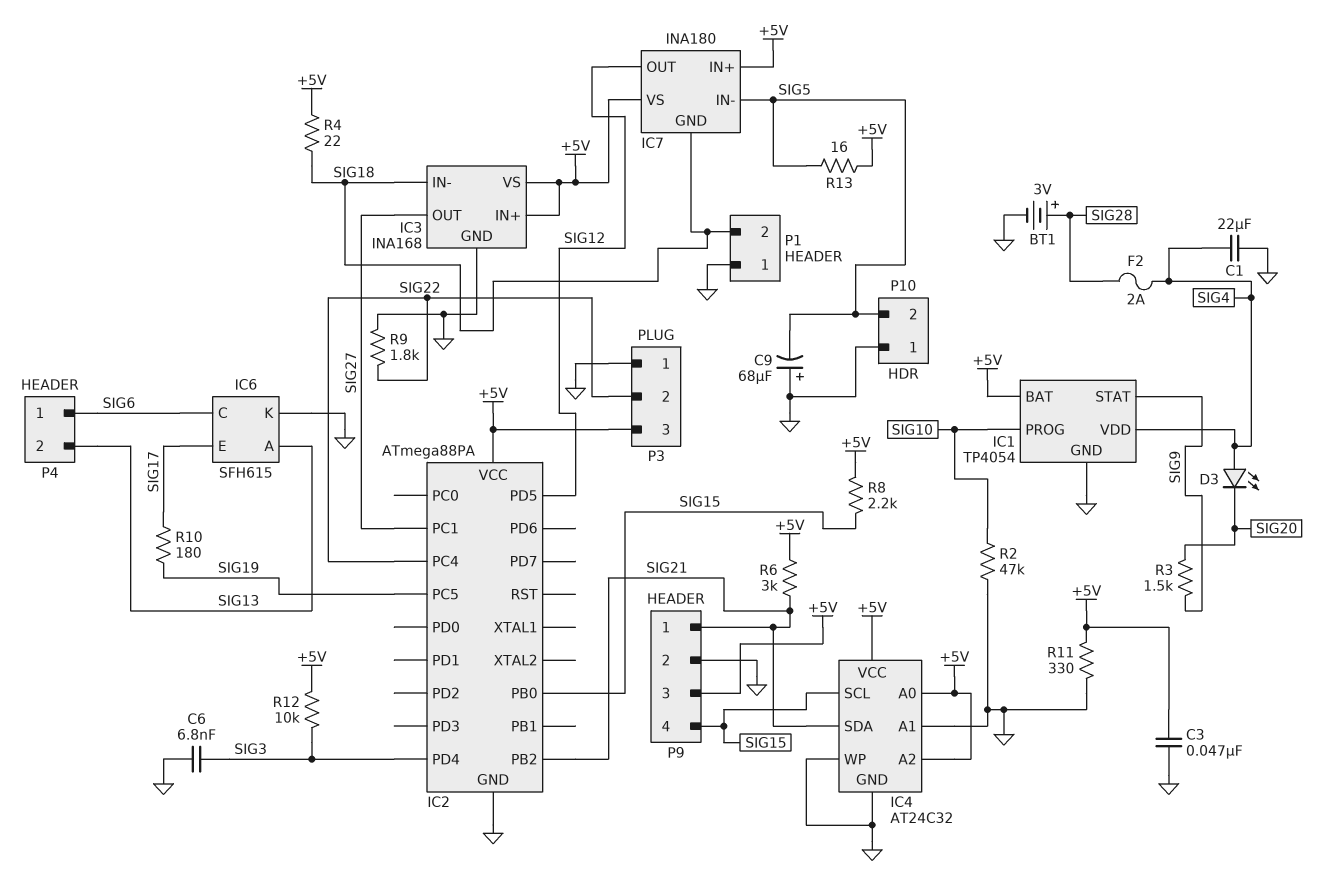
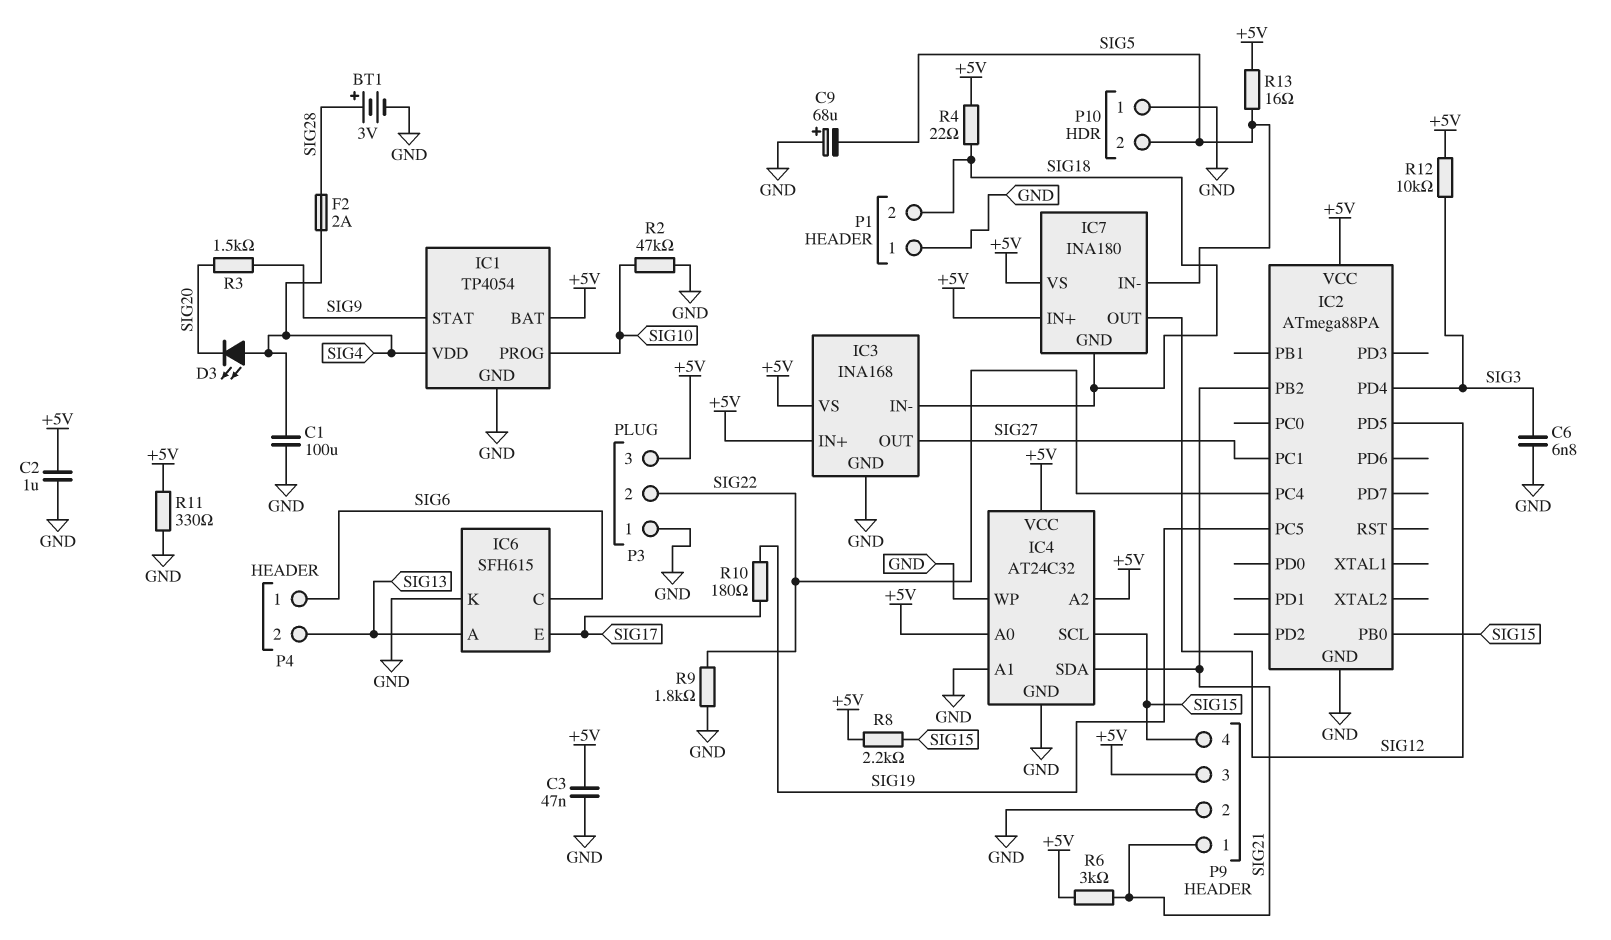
C1: 22uF (GND, SIG4) -> 100uF (GND, SIG4)
C2: none -> 1uF (+5V, GND)

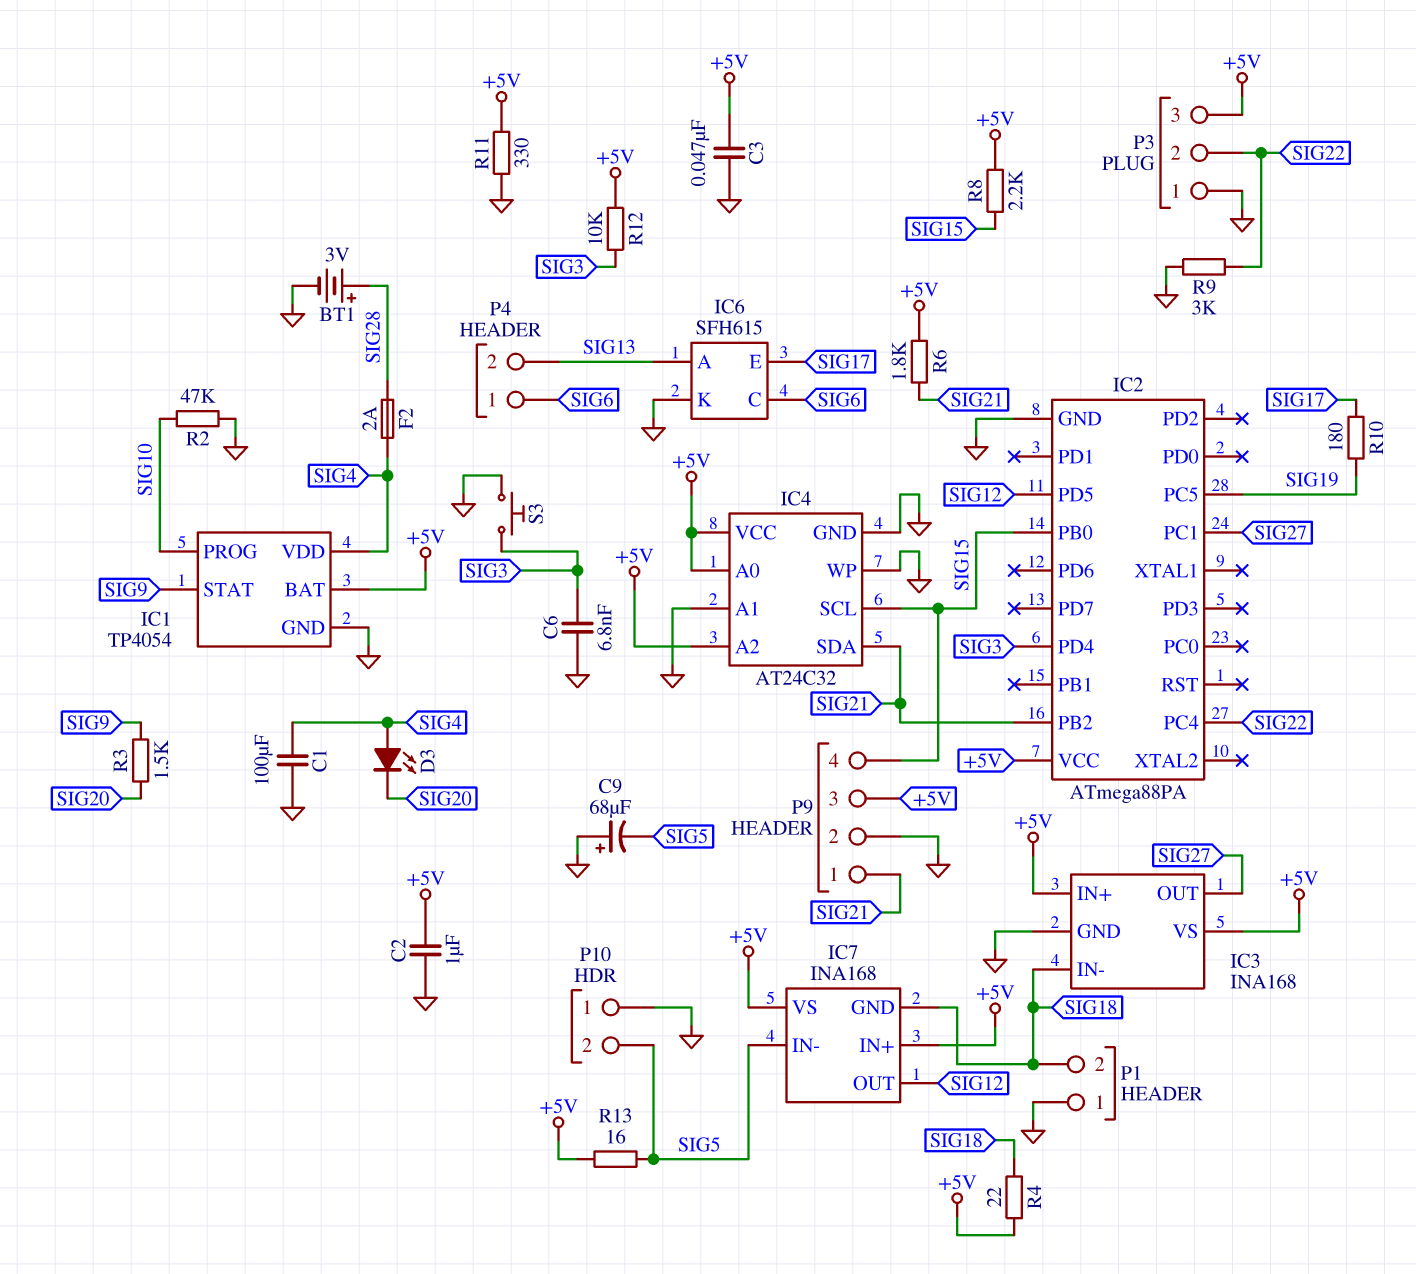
IC7: INA180 -> INA168
R6: 3k (+5V, SIG21) -> 1.8k (+5V, SIG21)
R9: 1.8k (GND, SIG22) -> 3k (GND, SIG22)
S3: none -> button (GND, SIG3)

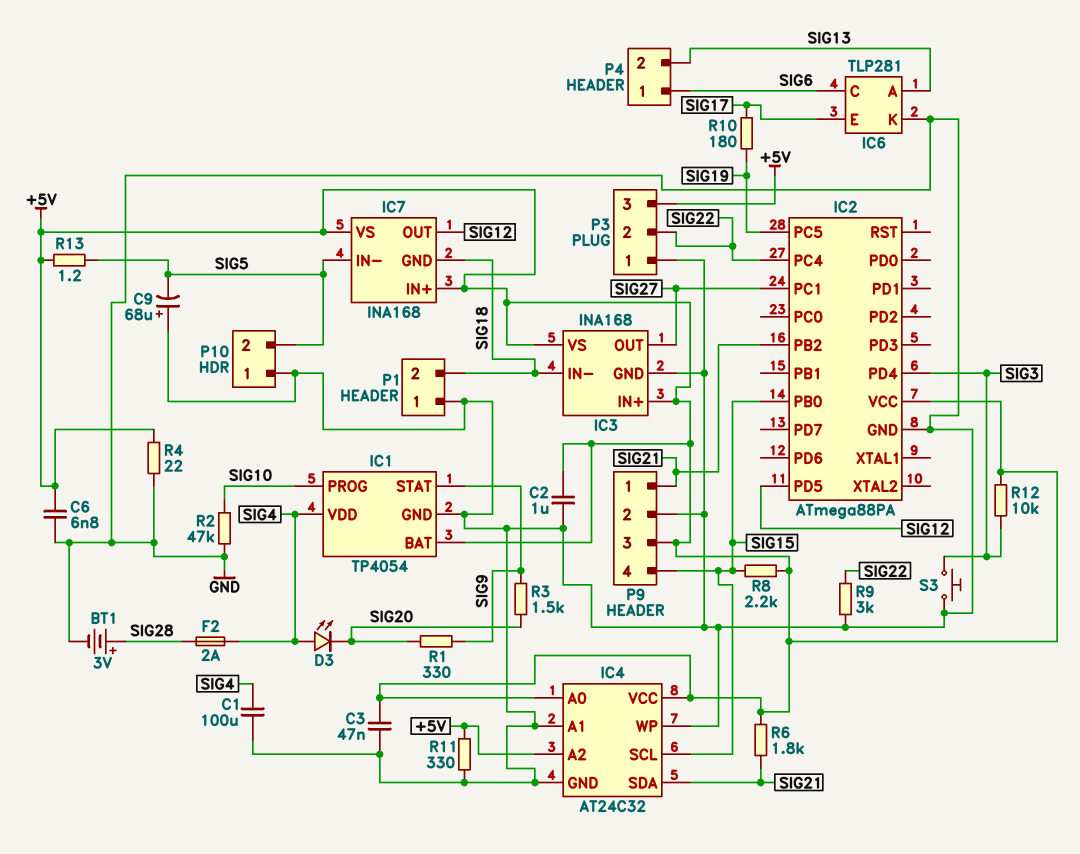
C6: 6.8nF (GND, SIG3) -> 6.8nF (+5V, GND)
IC6: SFH615 -> TLP281
R1: none -> 330 (SIG9, SIG20)
R4: 22 (+5V, SIG18) -> 22 (+5V, GND)
R13: 16 (+5V, SIG5) -> 1.2 (+5V, SIG5)

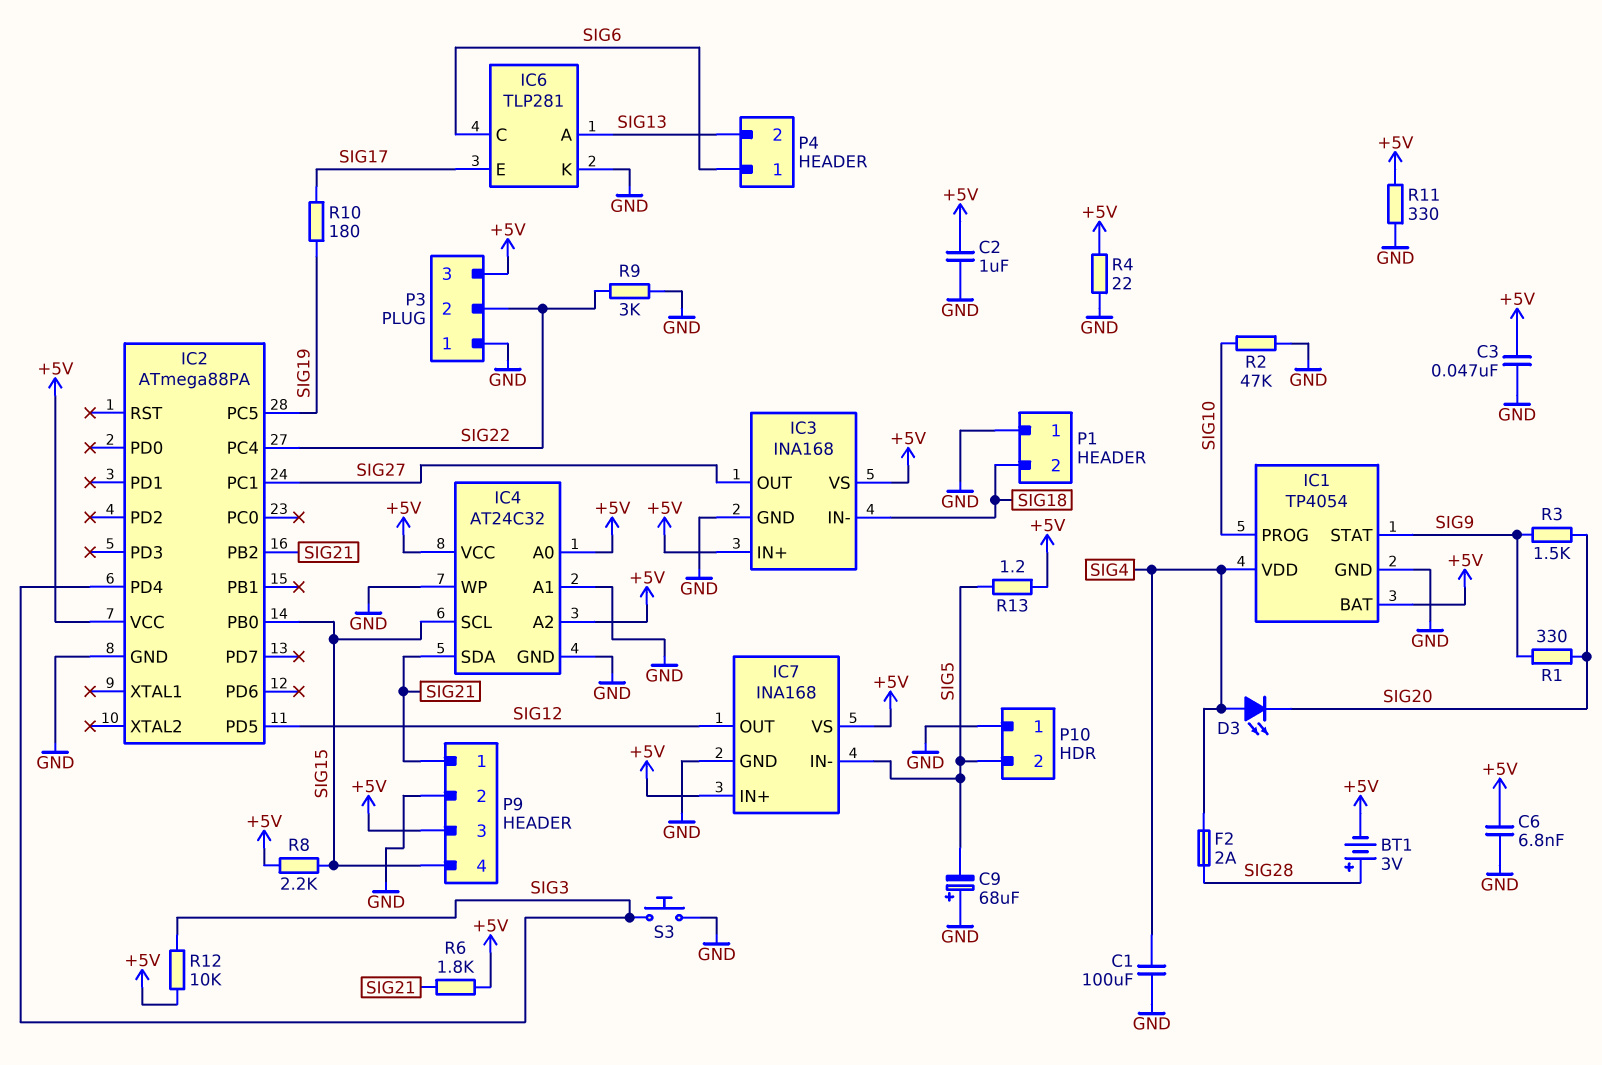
BT1: 3V (plus SIG28, minus GND) -> 3V (plus SIG28, minus +5V)
IC7 pin GND: SIG18 -> GND

